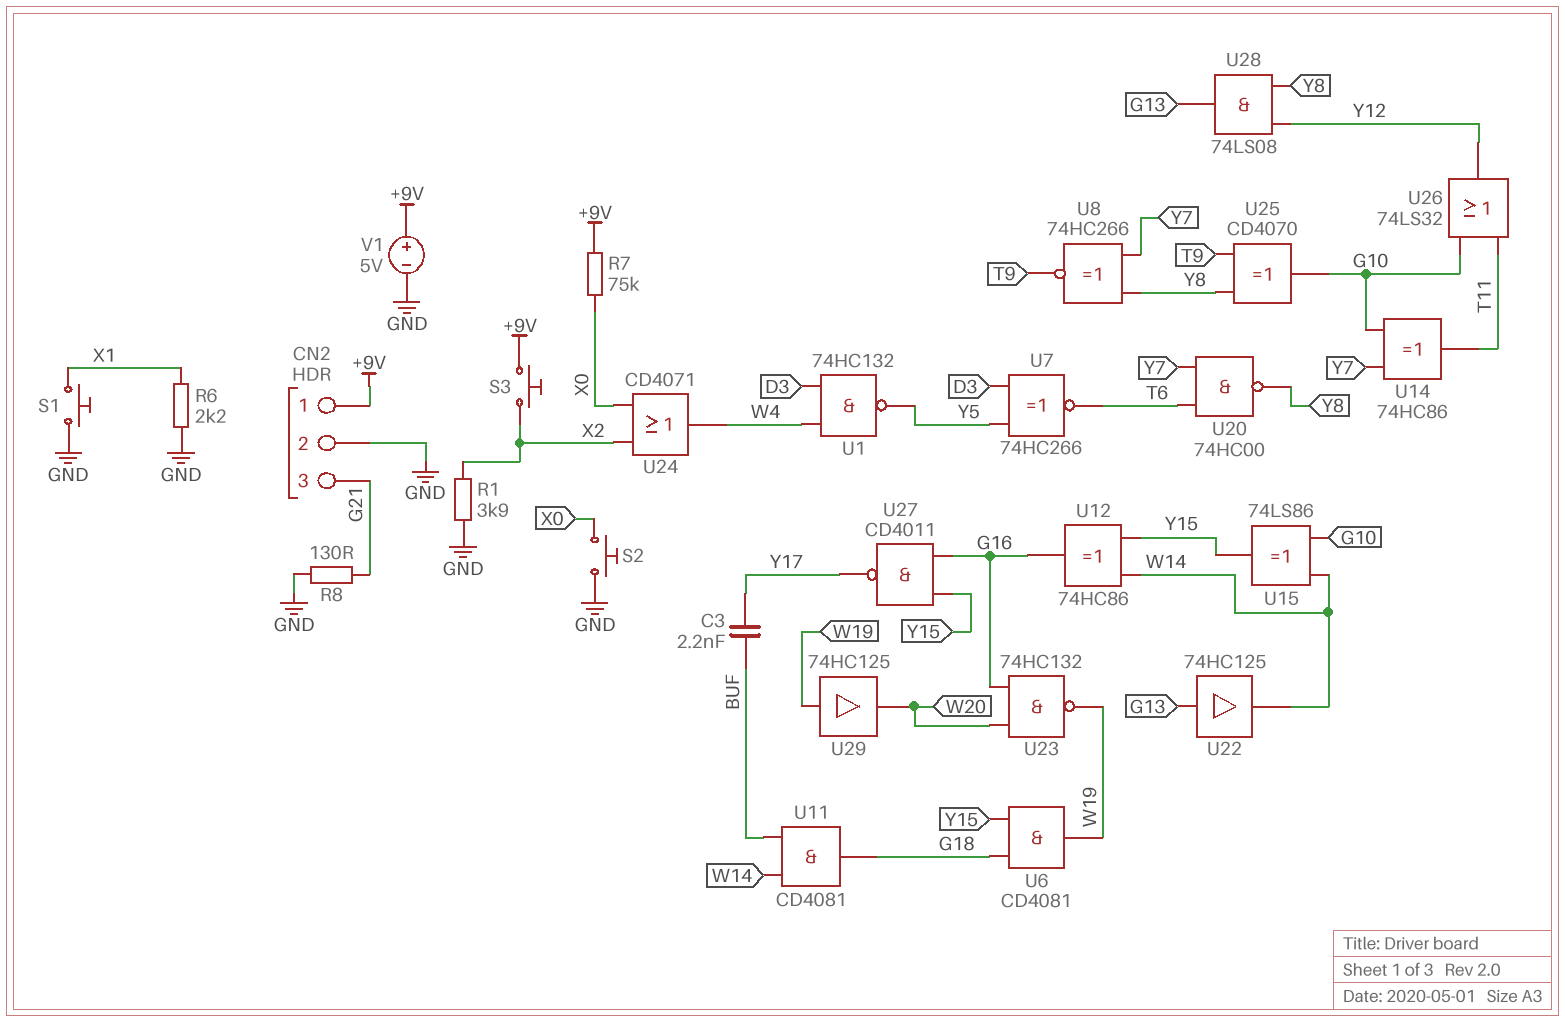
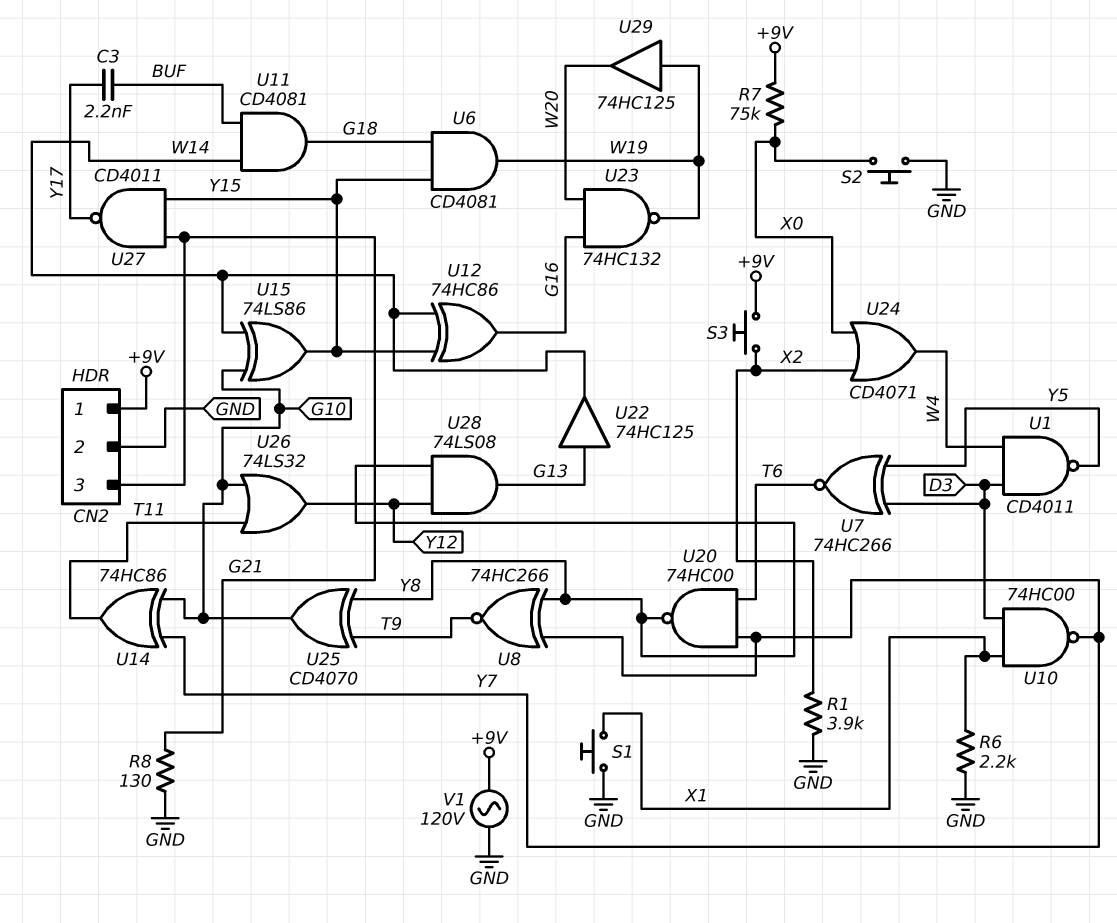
U1: NAND 74HC132 (in D3, in W4, out Y5) -> NAND CD4011 (in D3, in W4, out Y5)
U10: none -> NAND 74HC00 (in D3, in X1, out Y7)
U27: NAND CD4011 (in G16, in Y15, out Y17) -> NAND CD4011 (in G21, in Y15, out Y17)
V1: 5V (plus +9V, minus GND) -> AC 120V (+9V, GND)

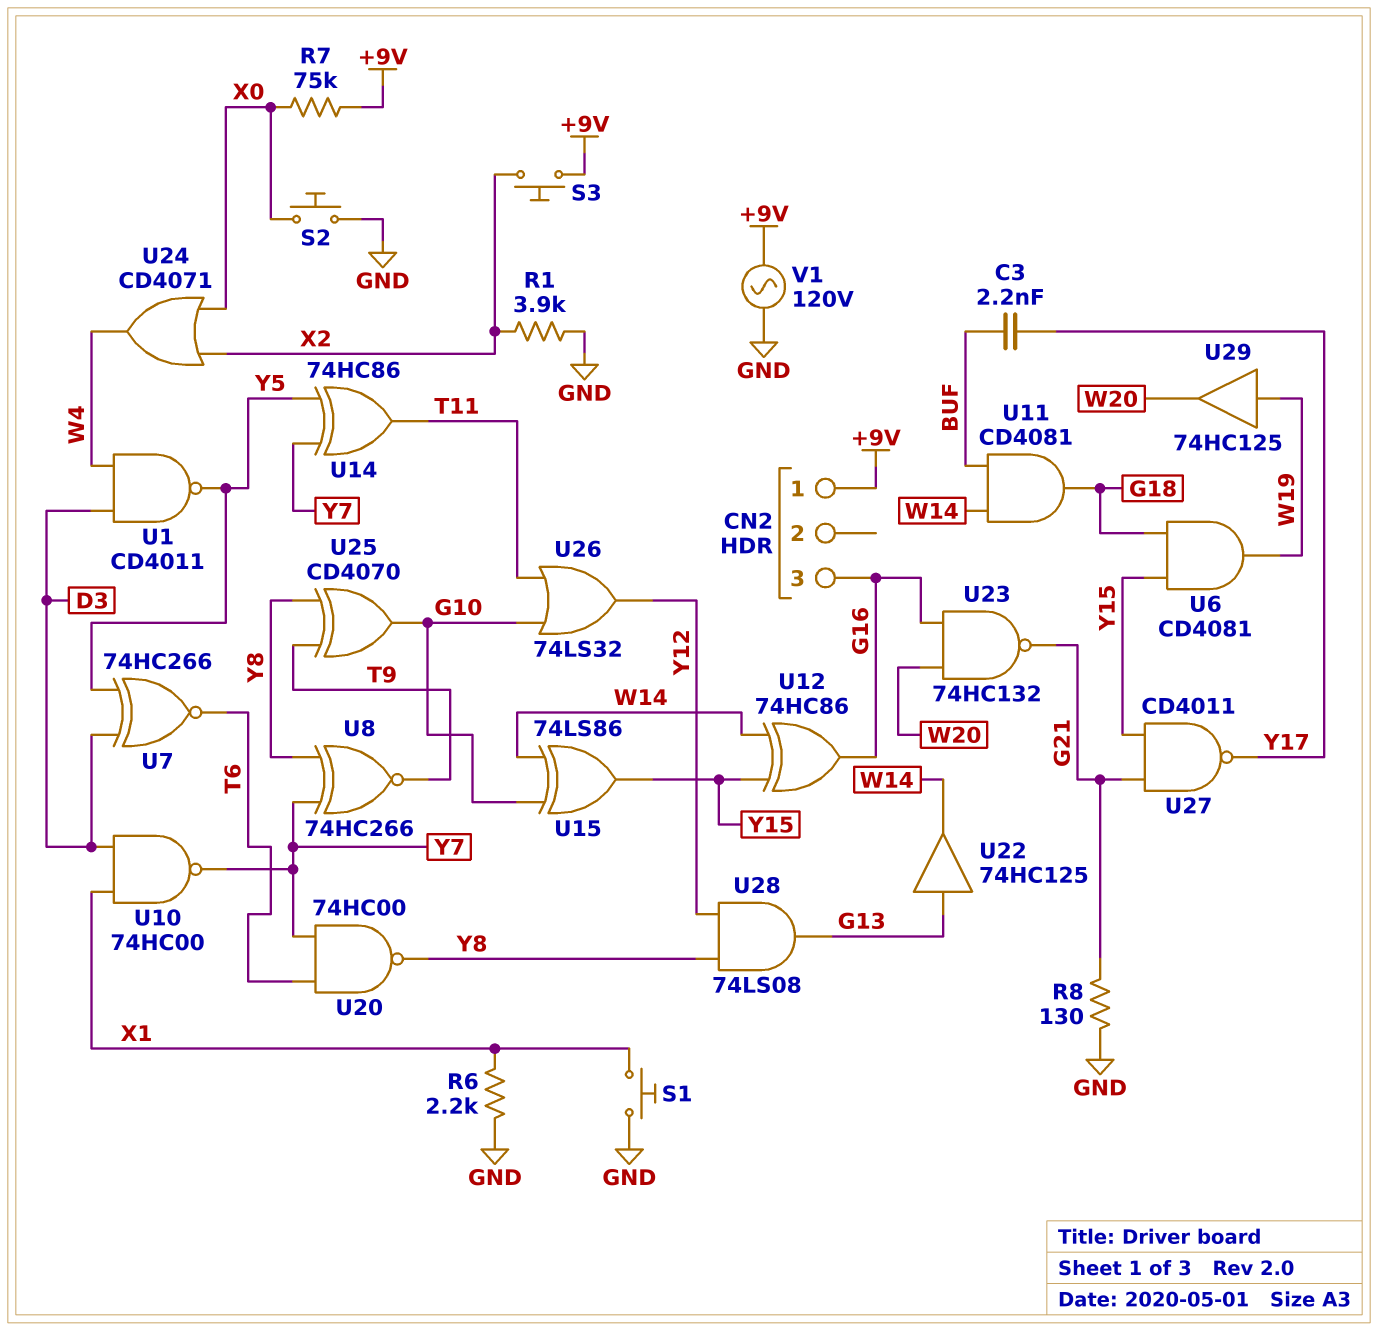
CN2 pin 2: GND -> none
CN2 pin 3: G21 -> G16
U14: XOR 74HC86 (in G10, in Y7, out T11) -> XOR 74HC86 (in Y5, in Y7, out T11)
U23: NAND 74HC132 (in G16, in W20, out W19) -> NAND 74HC132 (in G16, in W20, out G21)

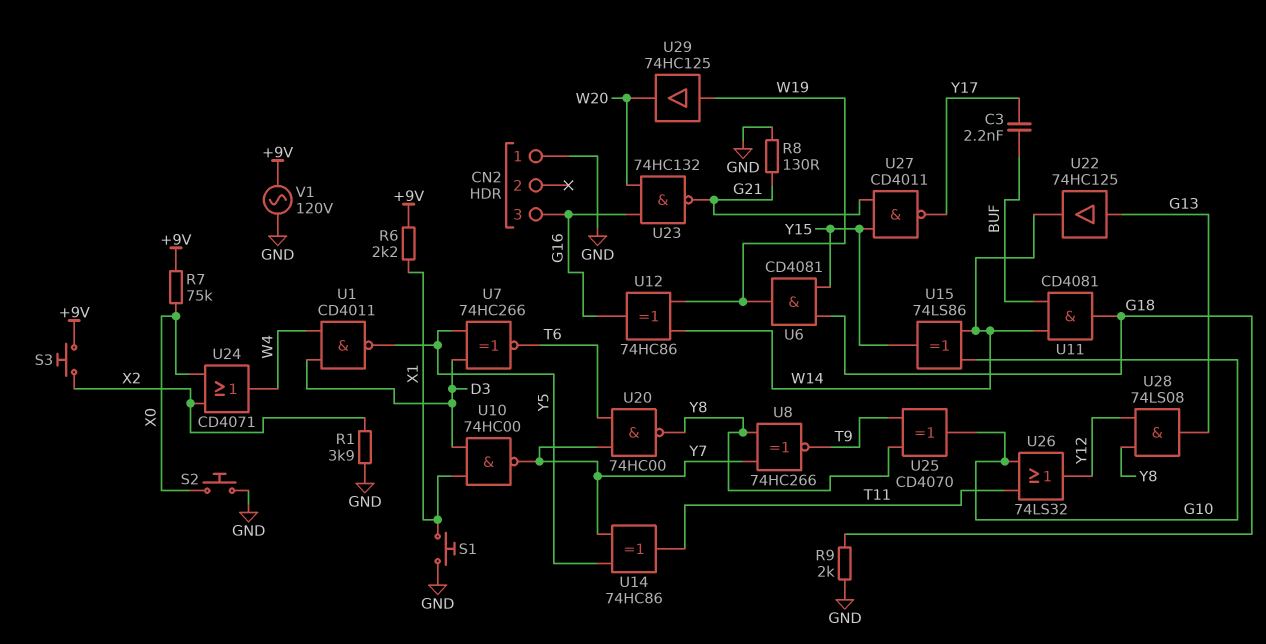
CN2 pin 1: +9V -> GND
R6: 2.2k (GND, X1) -> 2.2k (+9V, X1)
R9: none -> 2k (G18, GND)
U12: XOR 74HC86 (in W14, in Y15, out G16) -> XOR 74HC86 (in W14, in W19, out G16)

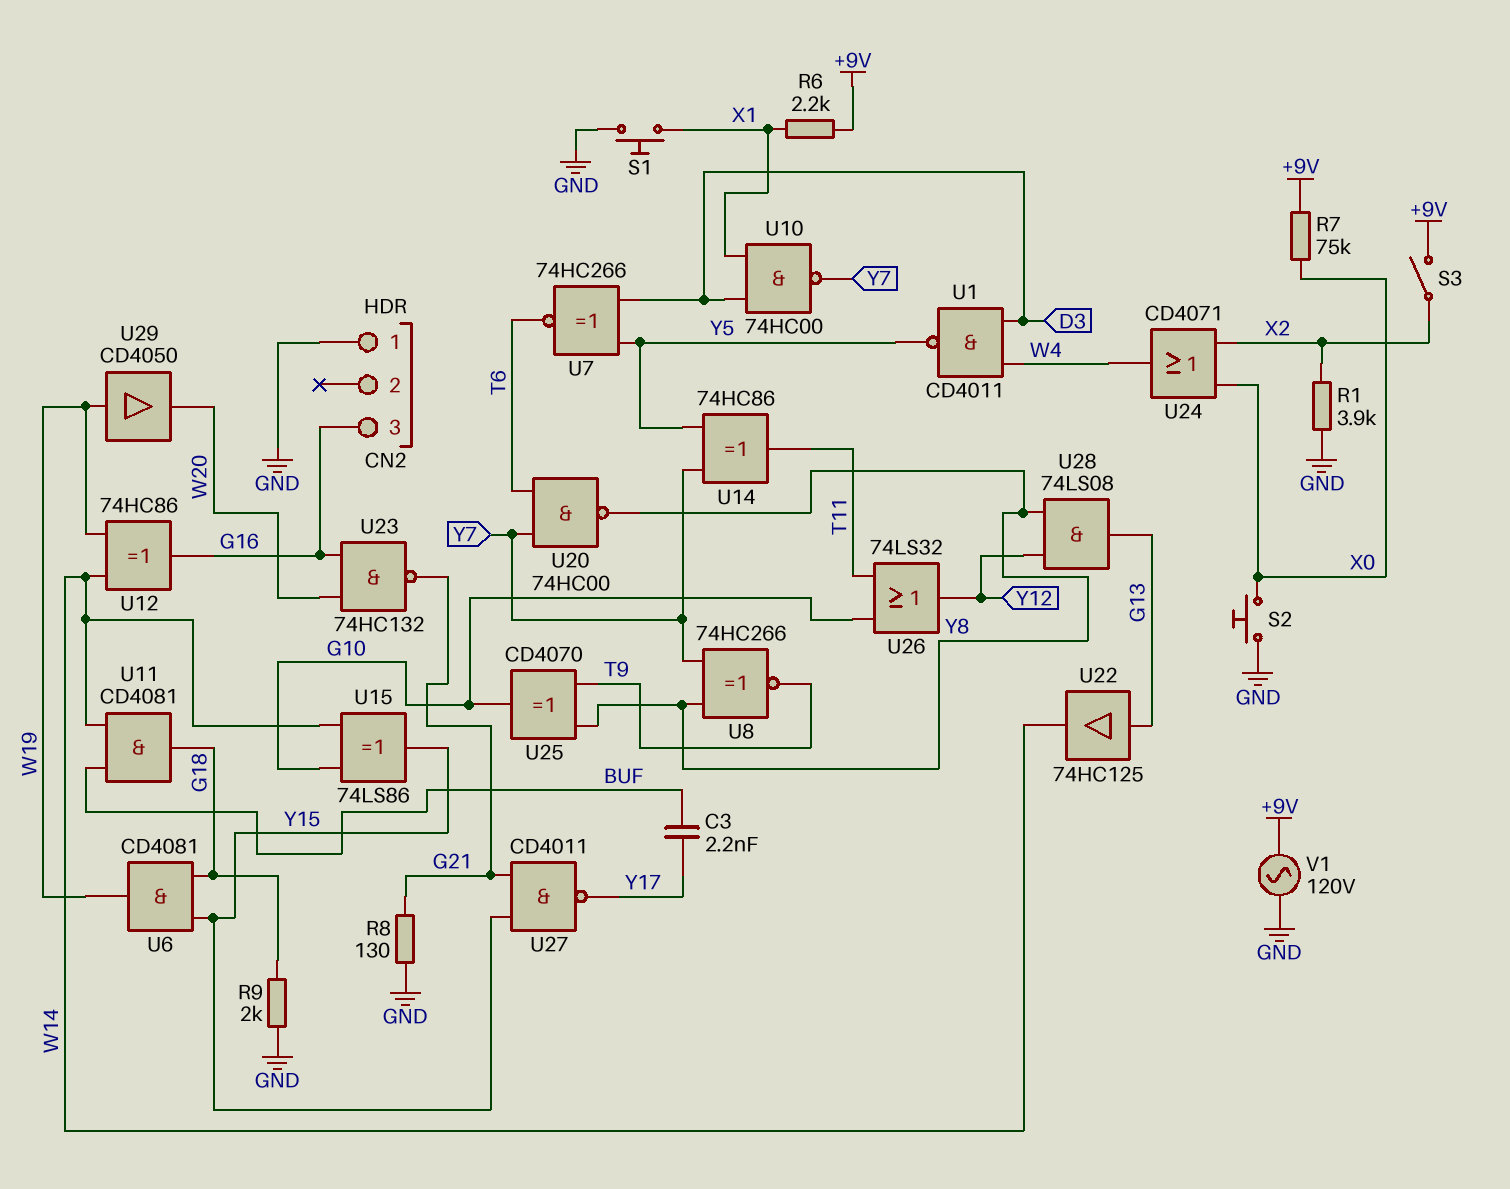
S3: button (+9V, X2) -> switch (+9V, X2)
U29: buffer 74HC125 (in W19, out W20) -> buffer CD4050 (in W19, out W20)

